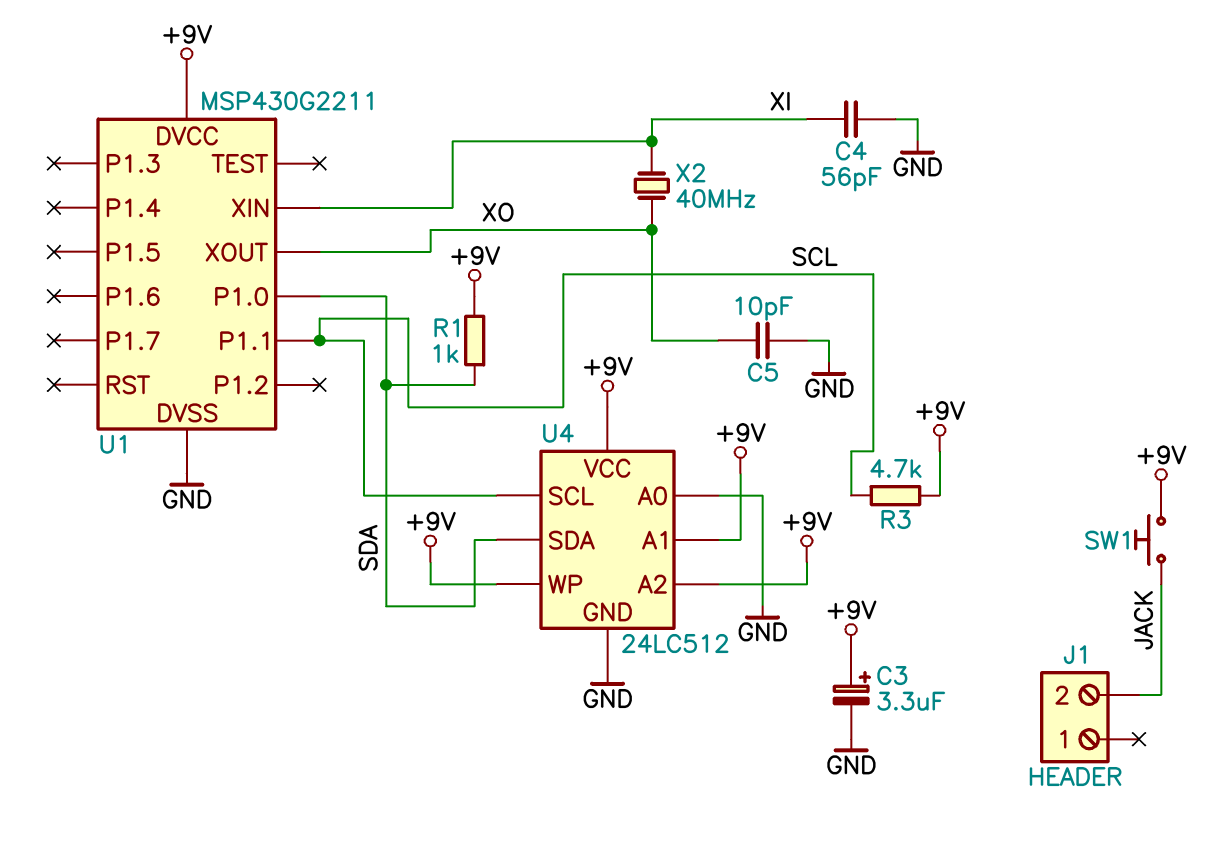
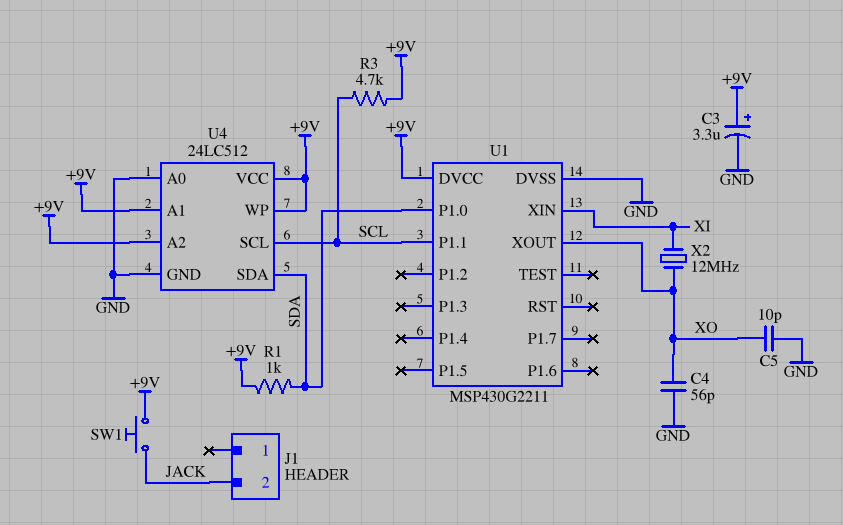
C4: 56pF (GND, XI) -> 56pF (GND, XO)
X2: 40MHz (XI, XO) -> 12MHz (XI, XO)

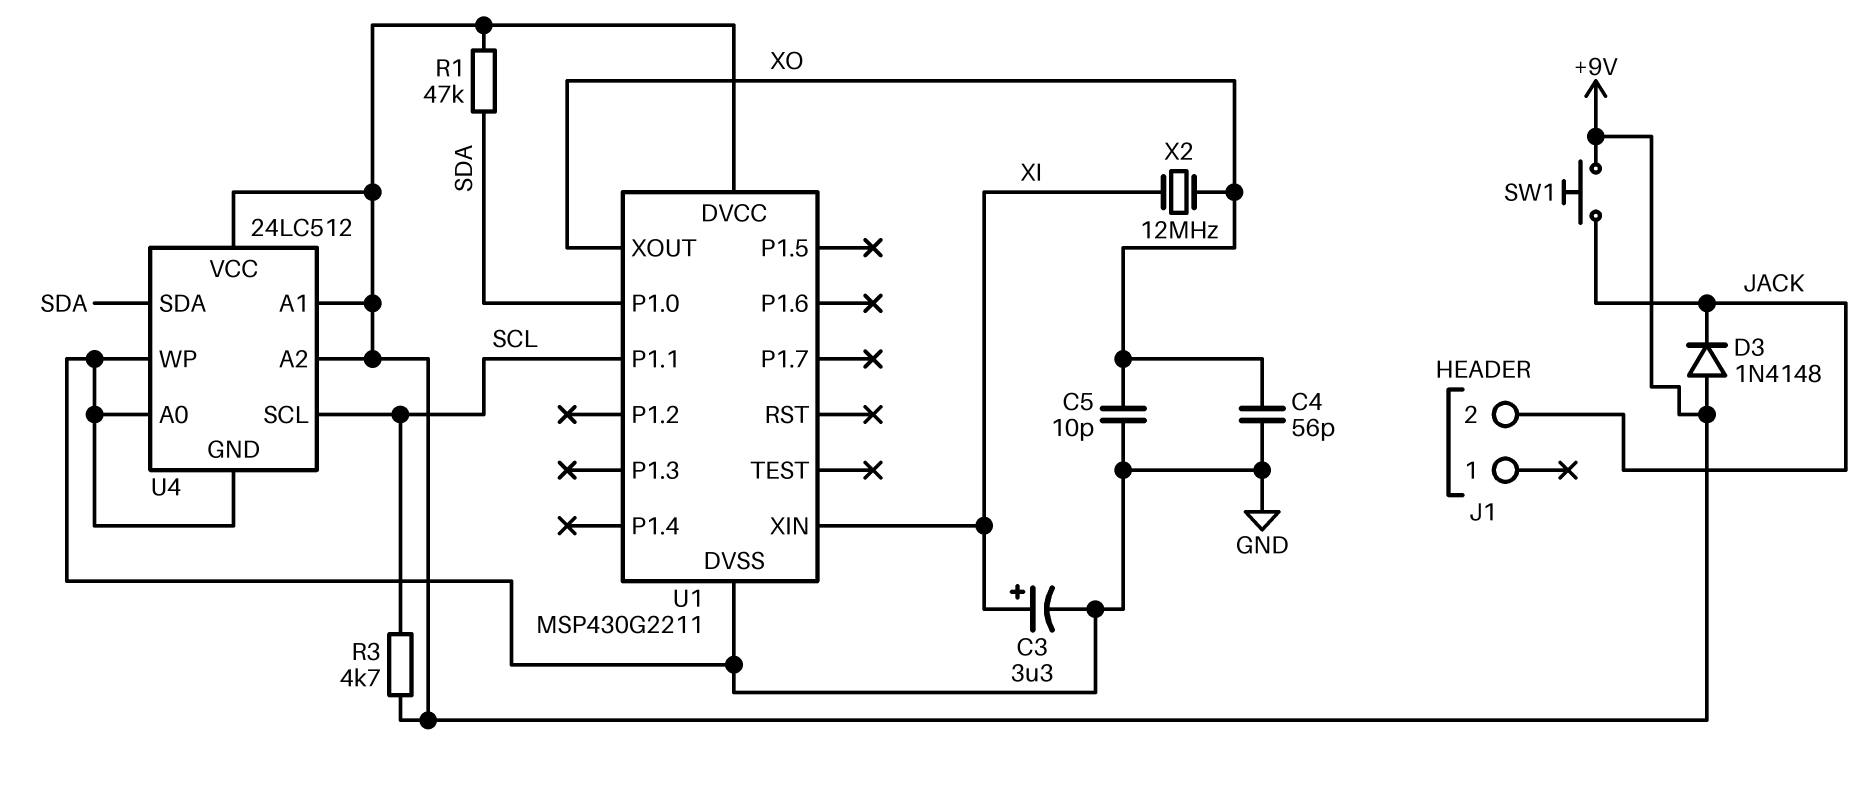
C3: 3.3uF (plus +9V, minus GND) -> 3.3uF (plus XI, minus GND)
D3: none -> diode 1N4148 (A +9V, K JACK)
R1: 1k (+9V, SDA) -> 47k (+9V, SDA)
U4 pin WP: +9V -> GND

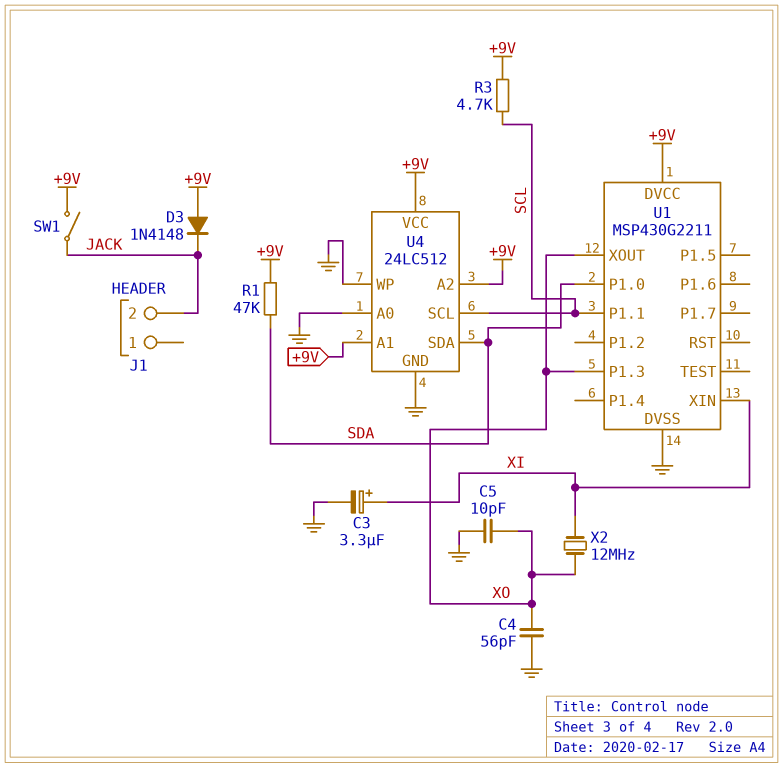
SW1: button (+9V, JACK) -> switch (+9V, JACK)
U1 pin P1.3: none -> XO

